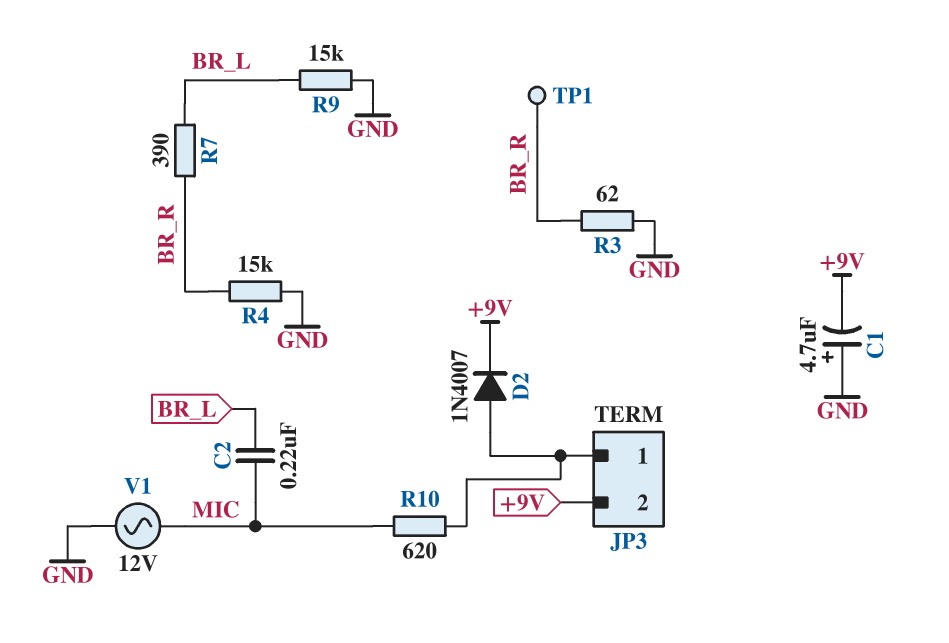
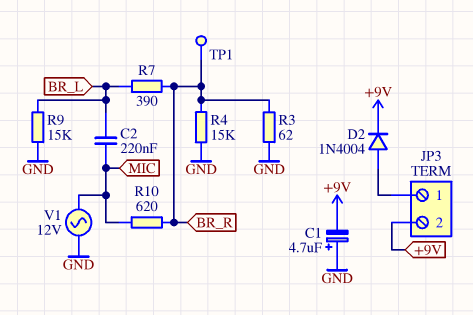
D2: diode 1N4007 (A JP3/1, K +9V) -> diode 1N4004 (A JP3/1, K +9V)
R10: 620 (JP3/1, MIC) -> 620 (BR_R, MIC)

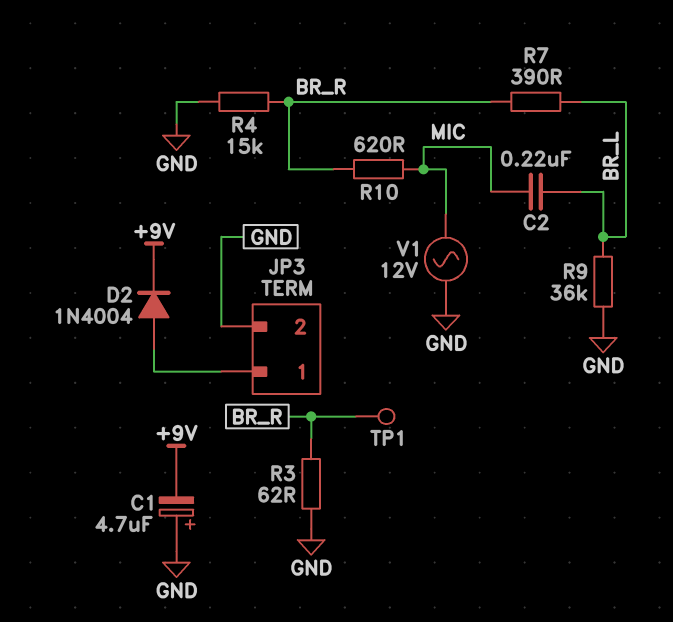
JP3 pin 2: +9V -> GND
R9: 15k (BR_L, GND) -> 36k (BR_L, GND)

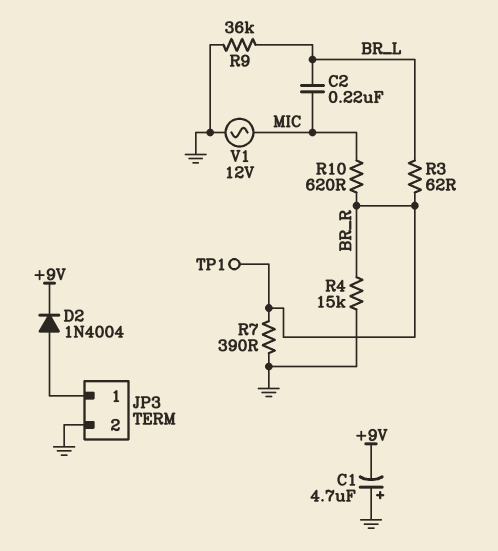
R3: 62 (BR_R, GND) -> 62 (BR_L, BR_R)
R7: 390 (BR_L, BR_R) -> 390 (BR_R, GND)

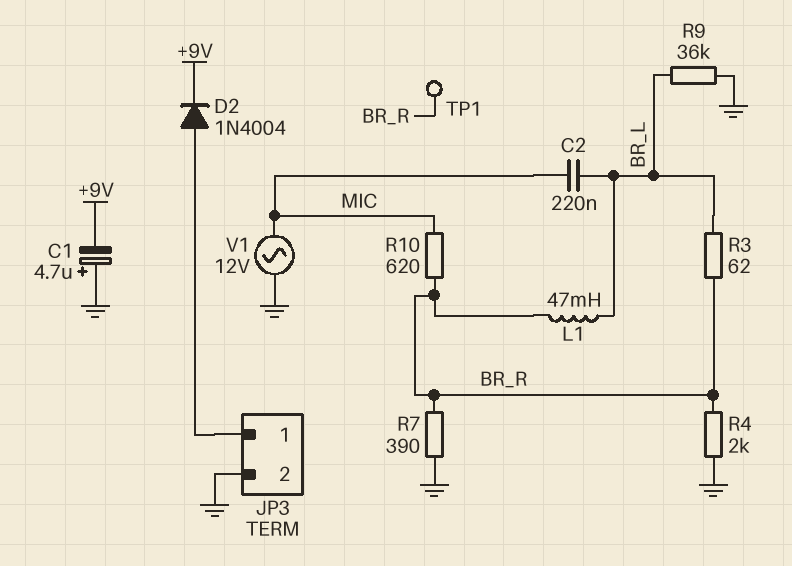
L1: none -> 47mH (BR_L, BR_R)
R4: 15k (BR_R, GND) -> 2k (BR_R, GND)

